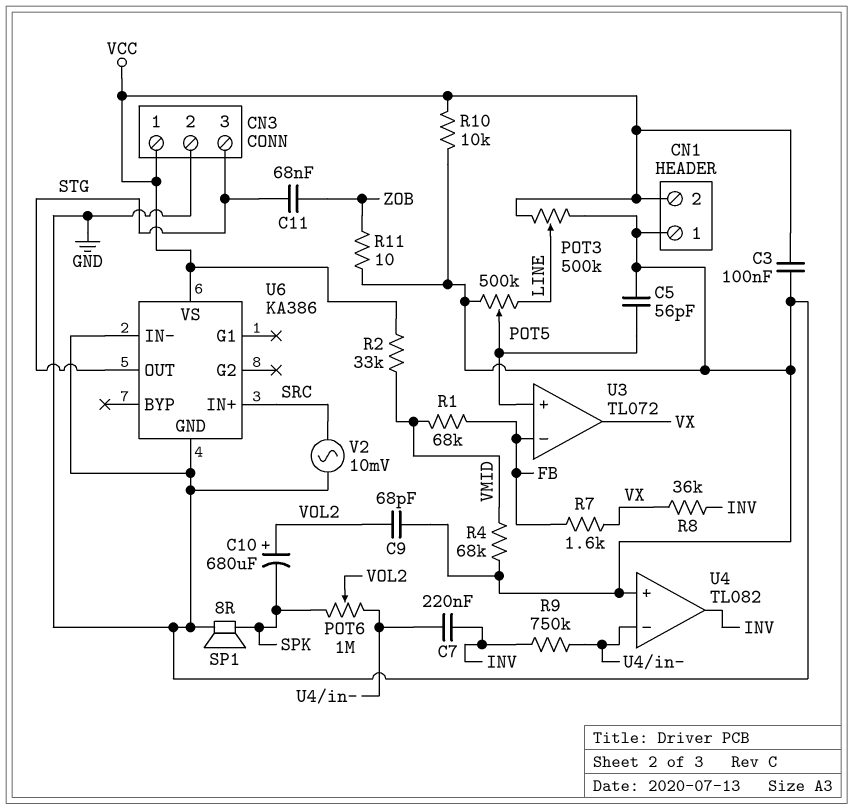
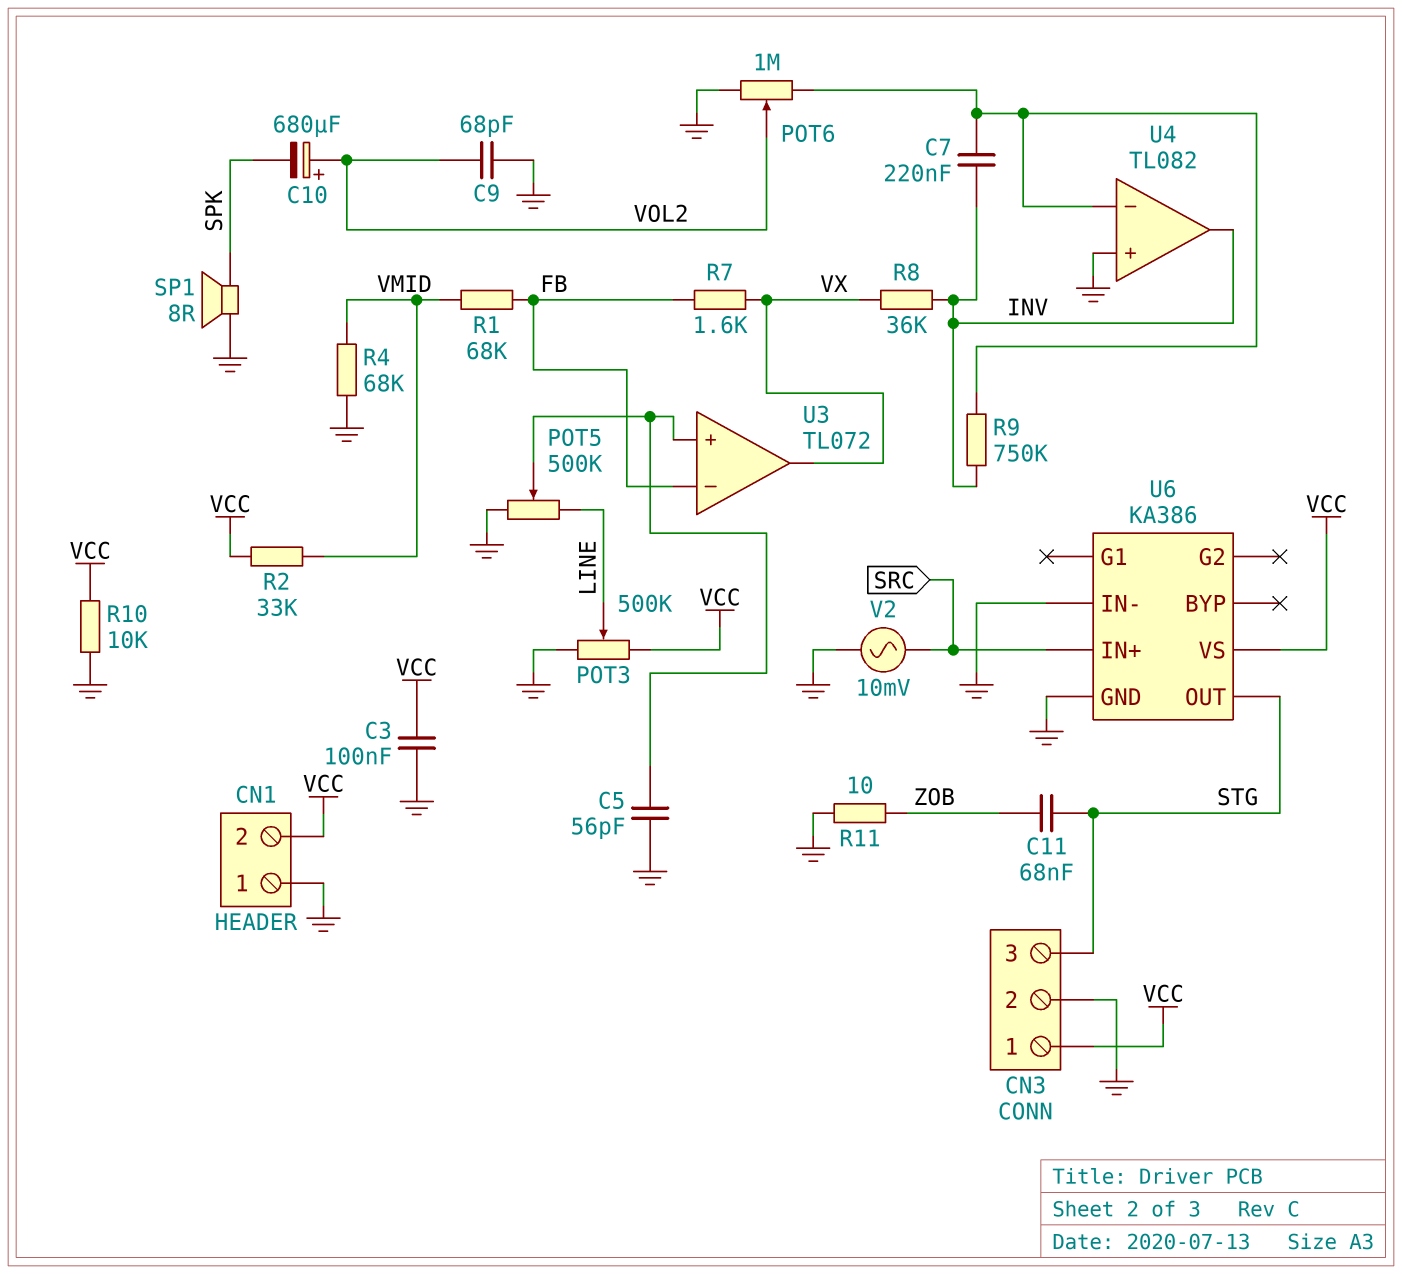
POT6: 1M (SPK, U4/in-, wiper VOL2) -> 1M (GND, U4/in-, wiper VOL2)

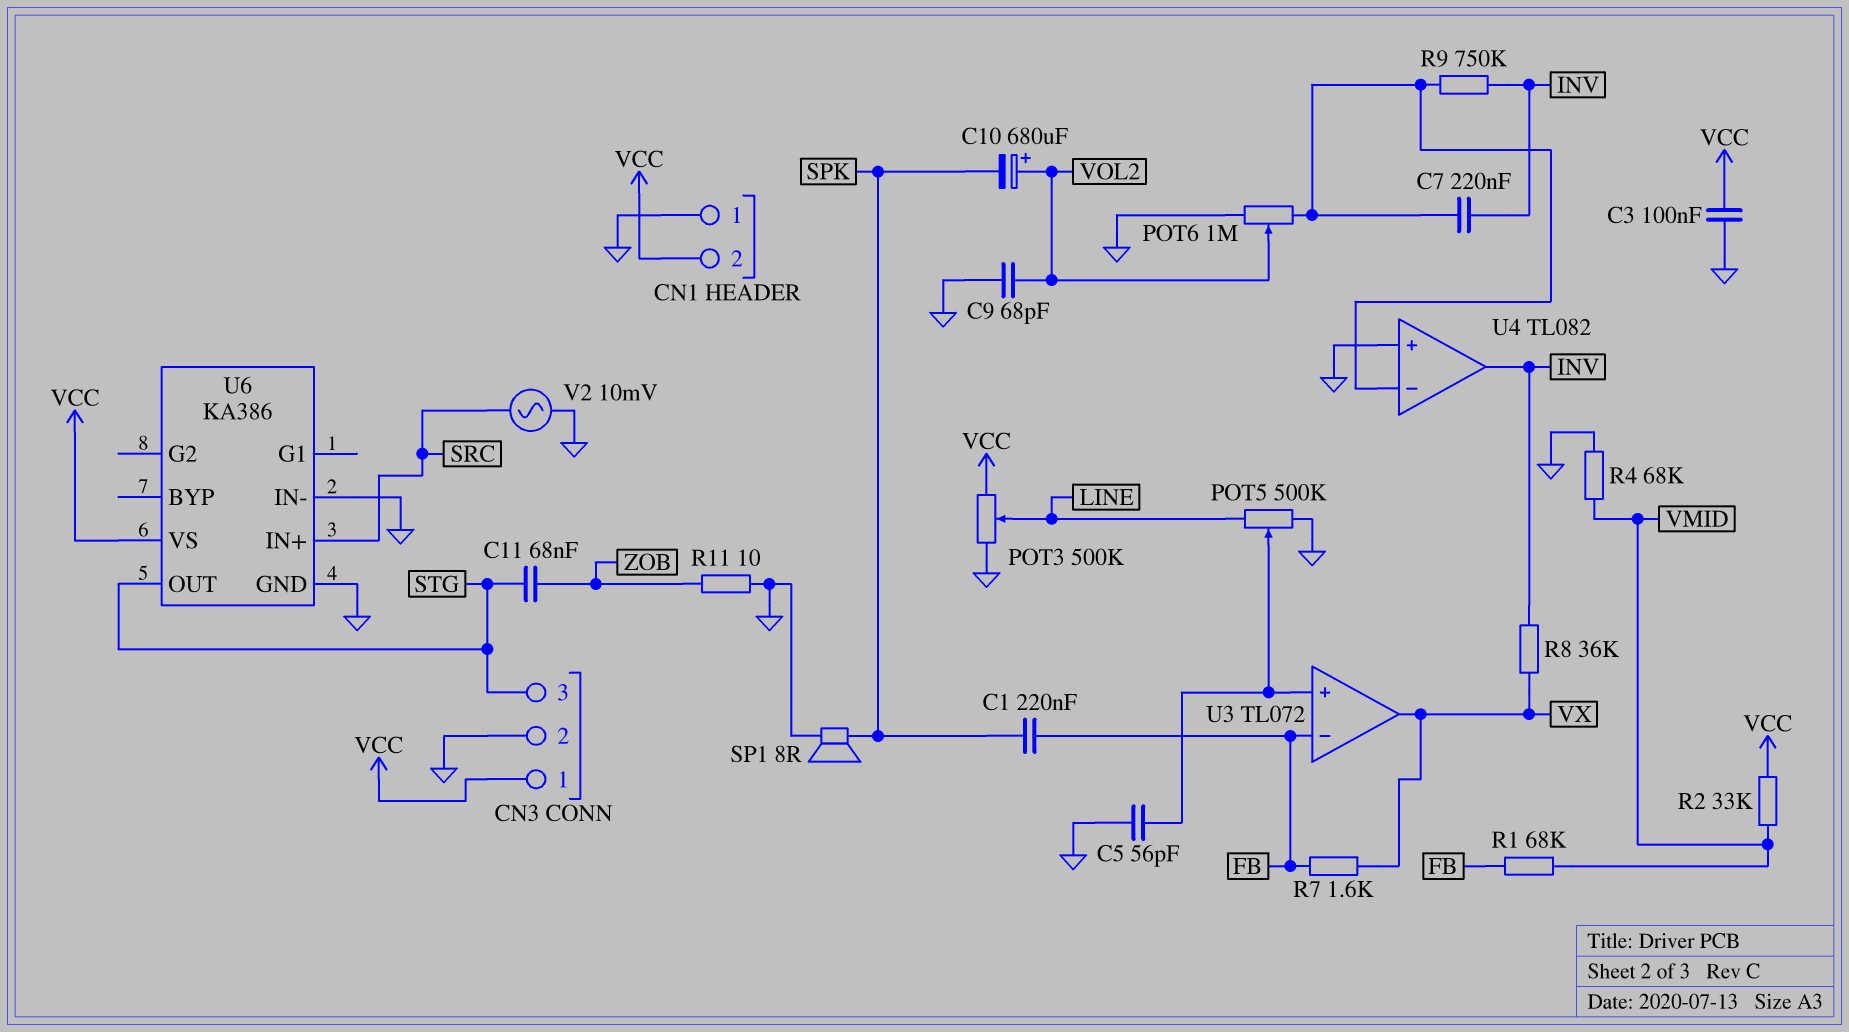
C1: none -> 220nF (FB, SPK)
R10: 10k (GND, VCC) -> none

